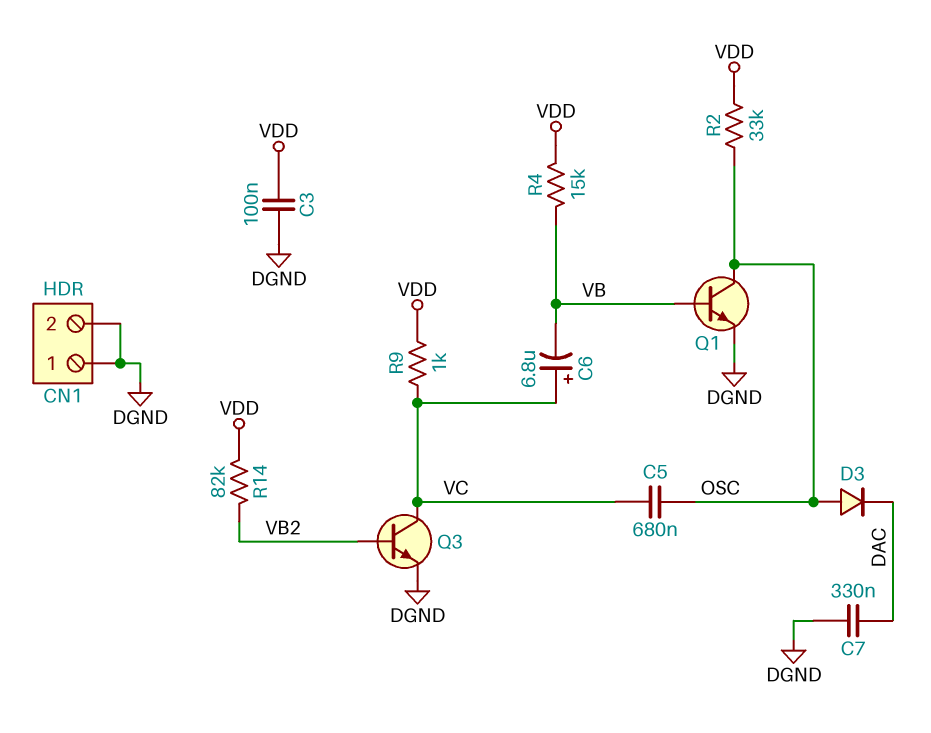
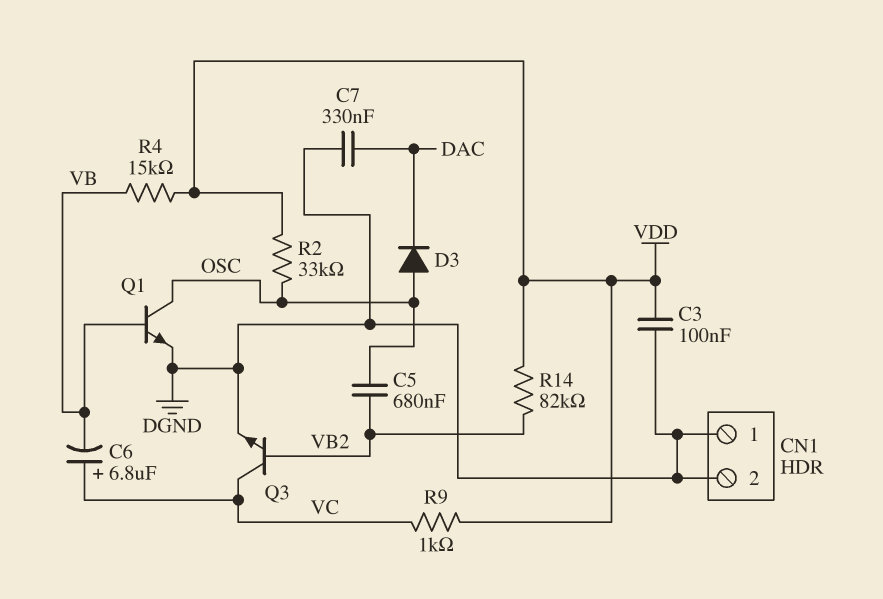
C5: 680nF (OSC, VC) -> 680nF (OSC, VB2)

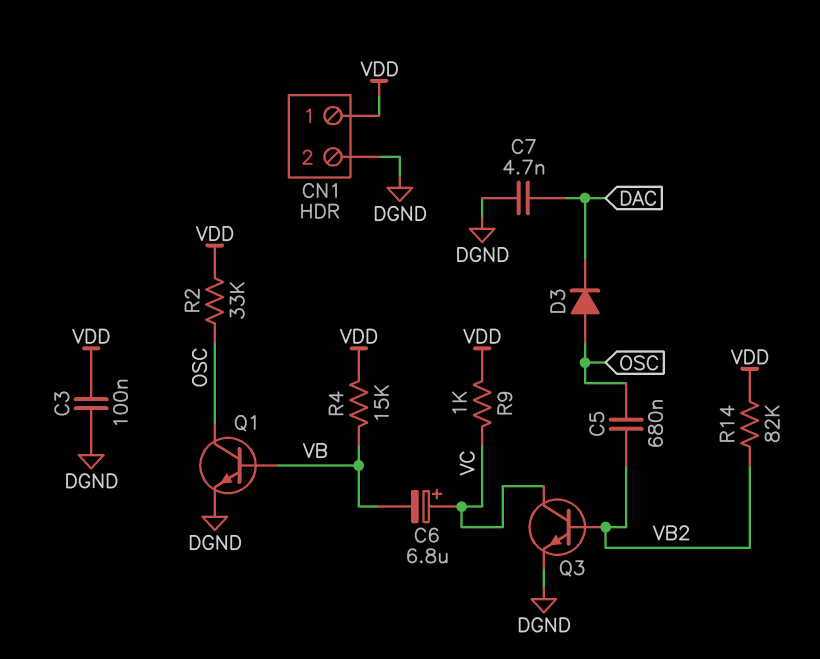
C7: 330nF (DAC, DGND) -> 4.7nF (DAC, DGND)
CN1 pin 1: DGND -> VDD

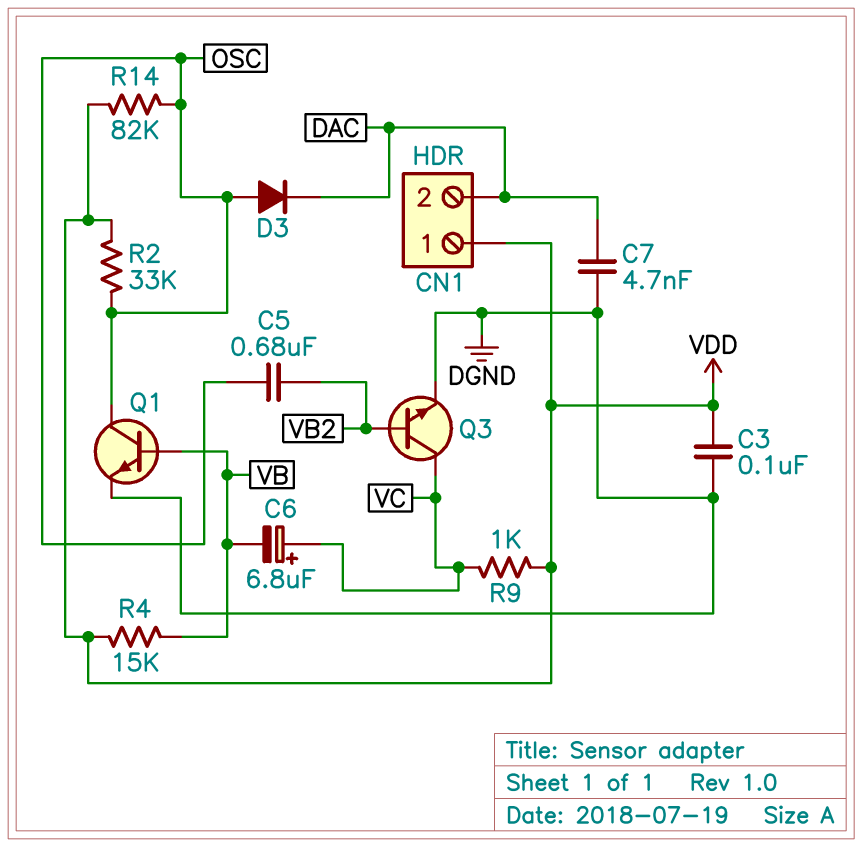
CN1 pin 2: DGND -> DAC
R14: 82k (VB2, VDD) -> 82k (OSC, VDD)

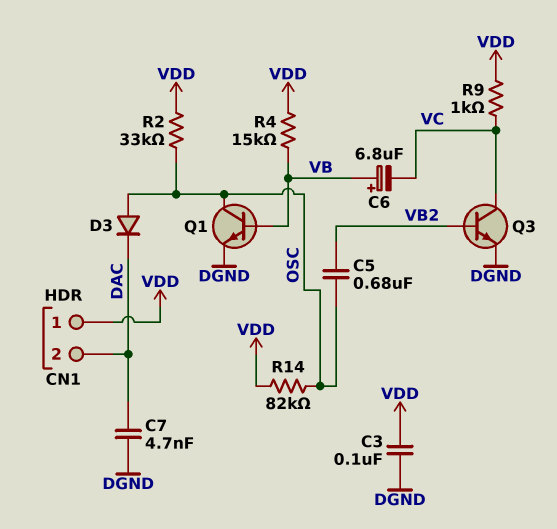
C6: 6.8uF (plus VC, minus VB) -> 6.8uF (plus VB, minus VC)

